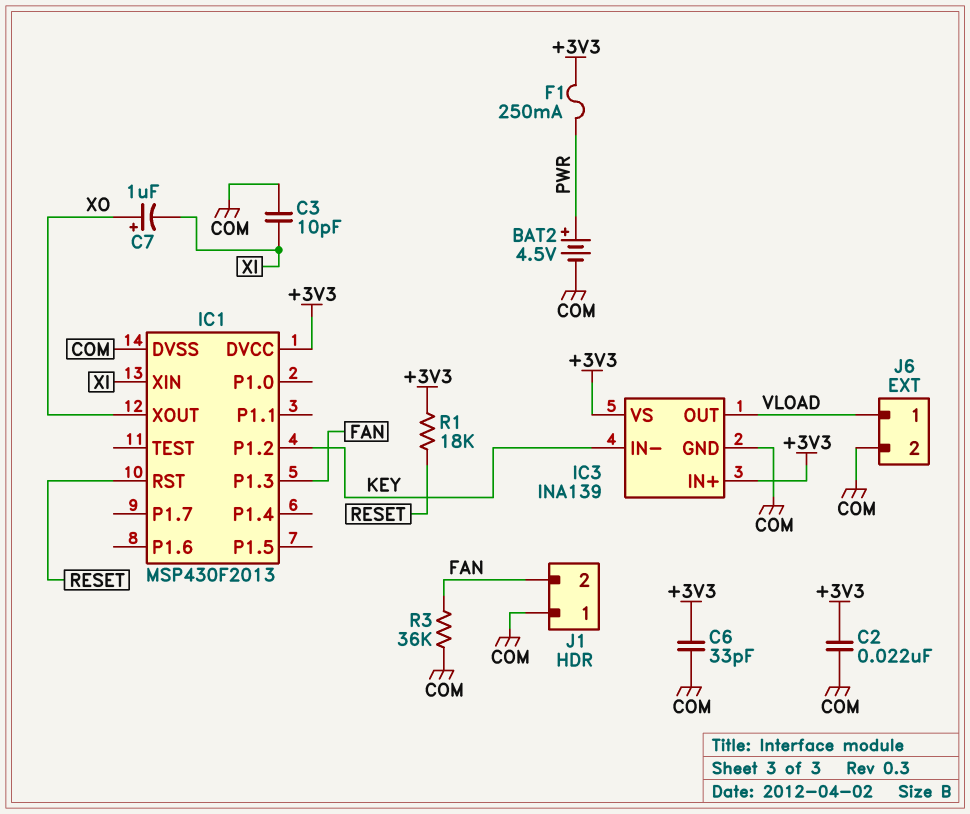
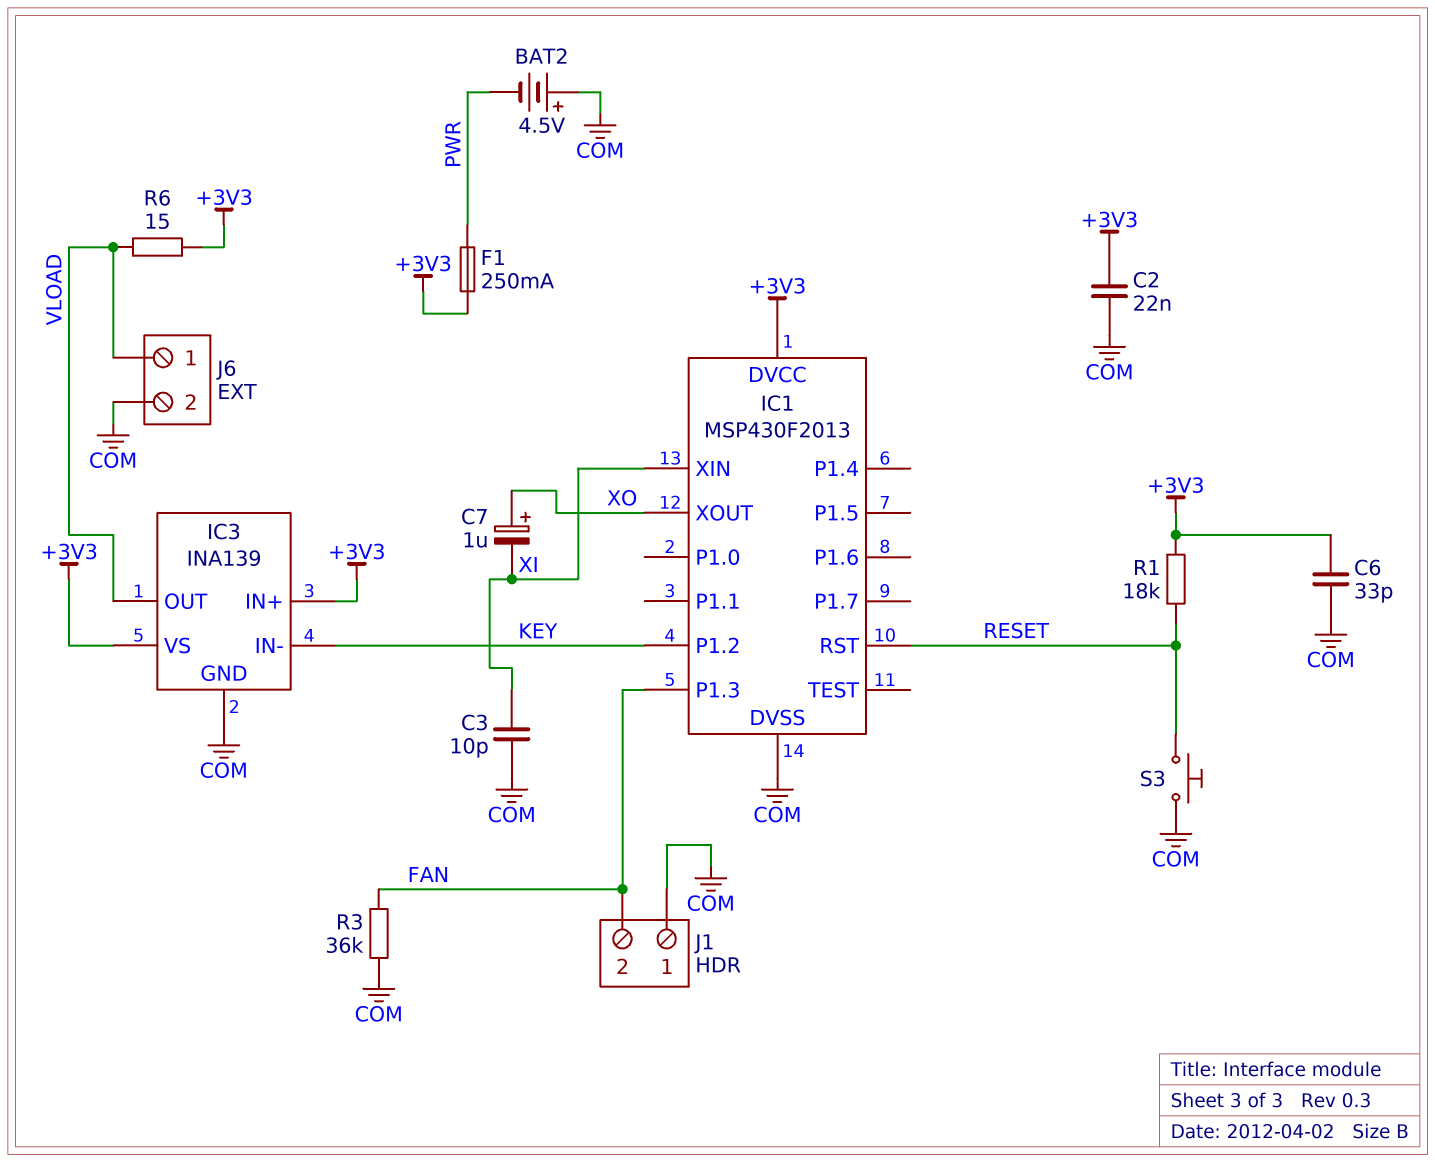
BAT2: 4.5V (plus PWR, minus COM) -> 4.5V (plus COM, minus PWR)
R6: none -> 15 (+3V3, VLOAD)
S3: none -> button (COM, RESET)

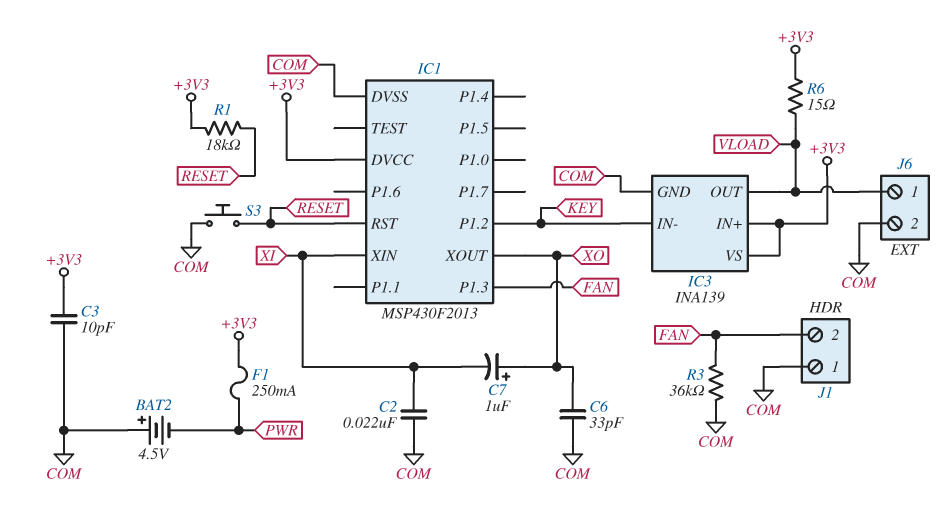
C2: 22nF (+3V3, COM) -> 22nF (COM, XI)
C3: 10pF (COM, XI) -> 10pF (+3V3, COM)
C6: 33pF (+3V3, COM) -> 33pF (COM, XO)

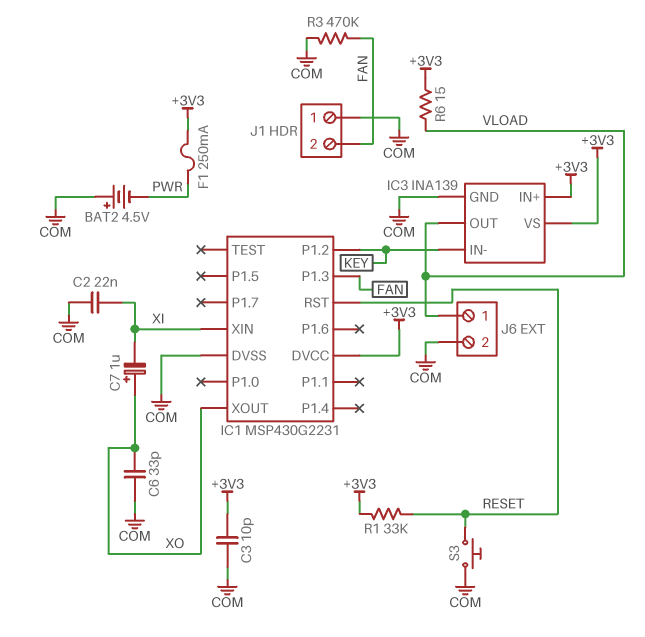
IC1: MSP430F2013 -> MSP430G2231
R1: 18k (+3V3, RESET) -> 33k (+3V3, RESET)
R3: 36k (COM, FAN) -> 470k (COM, FAN)

